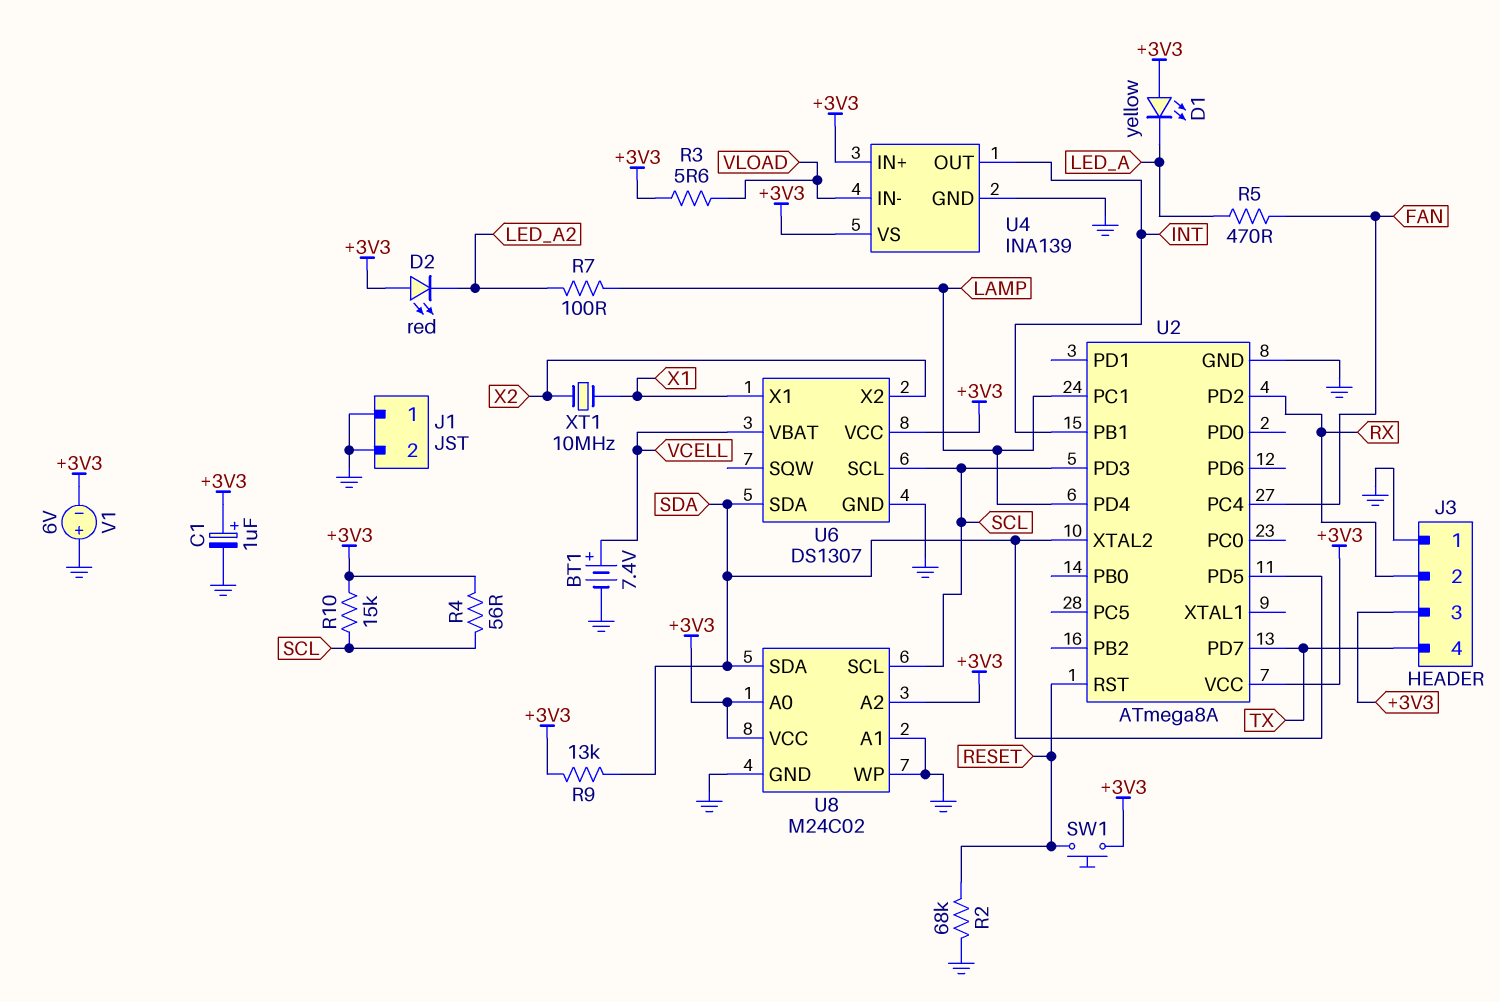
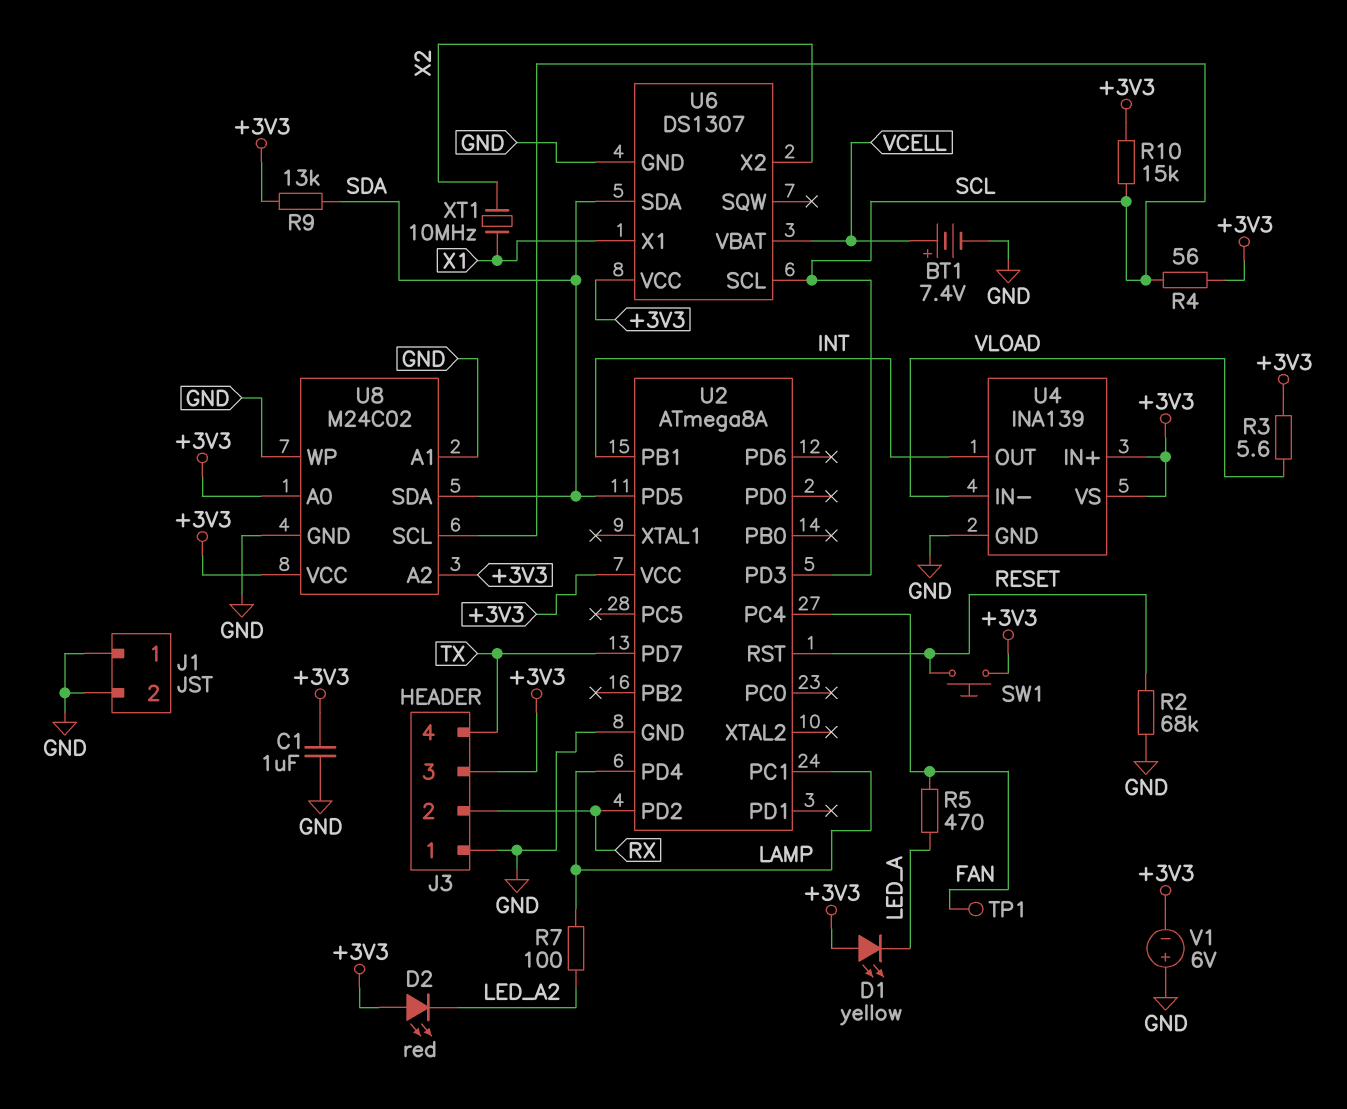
C1: 1uF (plus +3V3, minus GND) -> 1uF (+3V3, GND)
TP1: none -> test point (FAN)
U2 pin XTAL2: SDA -> none

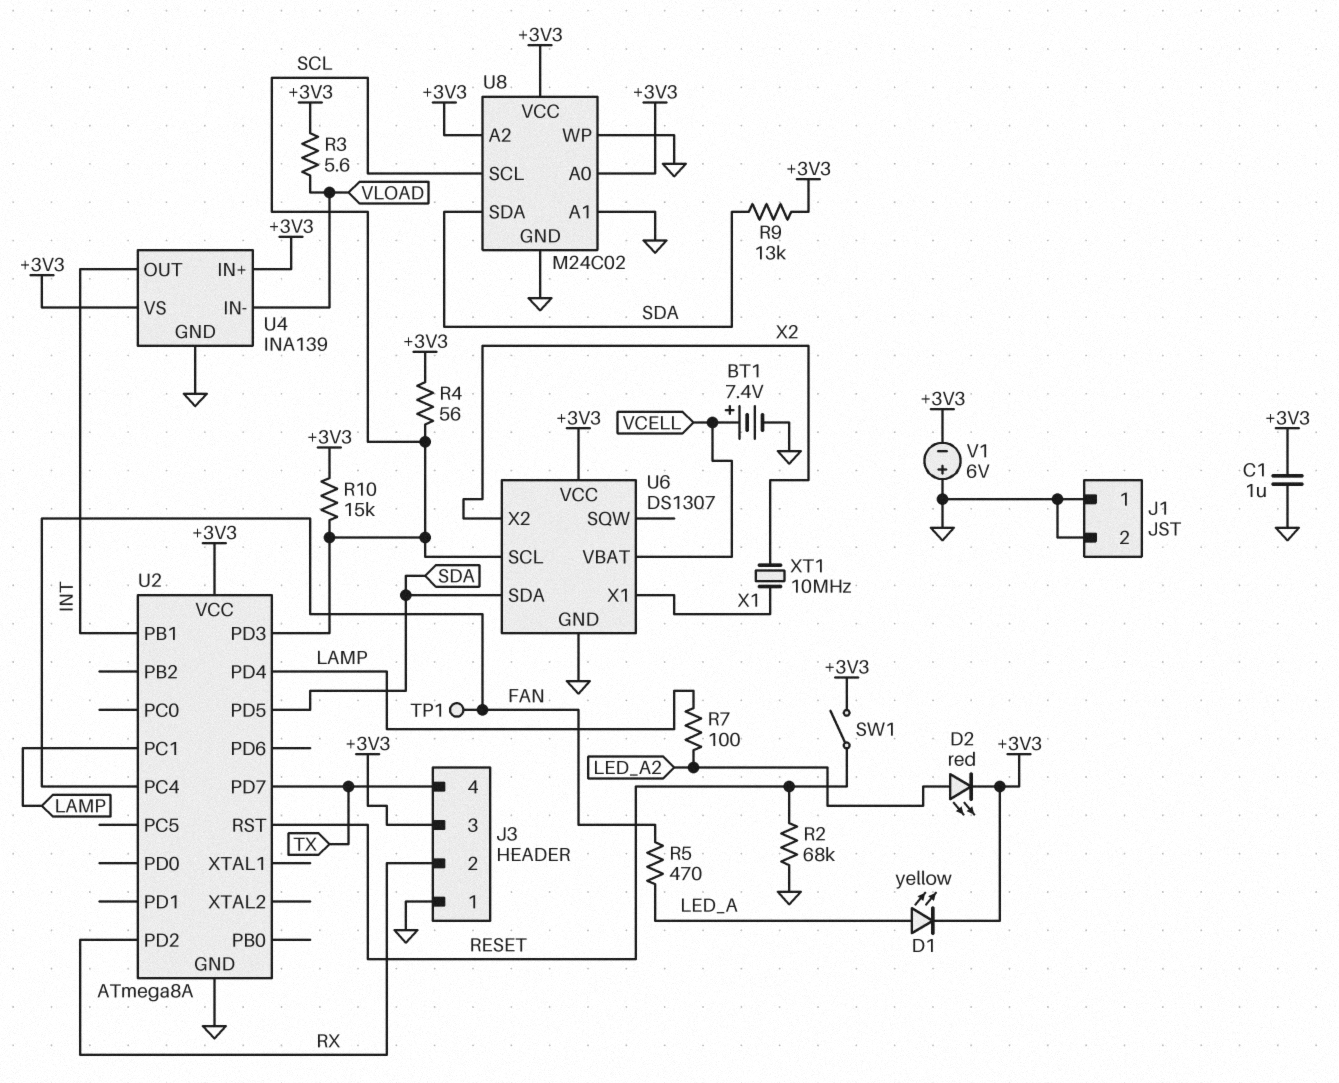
D1: LED yellow (A +3V3, K LED_A) -> LED yellow (A LED_A, K +3V3)
D2: LED red (A +3V3, K LED_A2) -> LED red (A LED_A2, K +3V3)
SW1: button (+3V3, RESET) -> switch (+3V3, RESET)

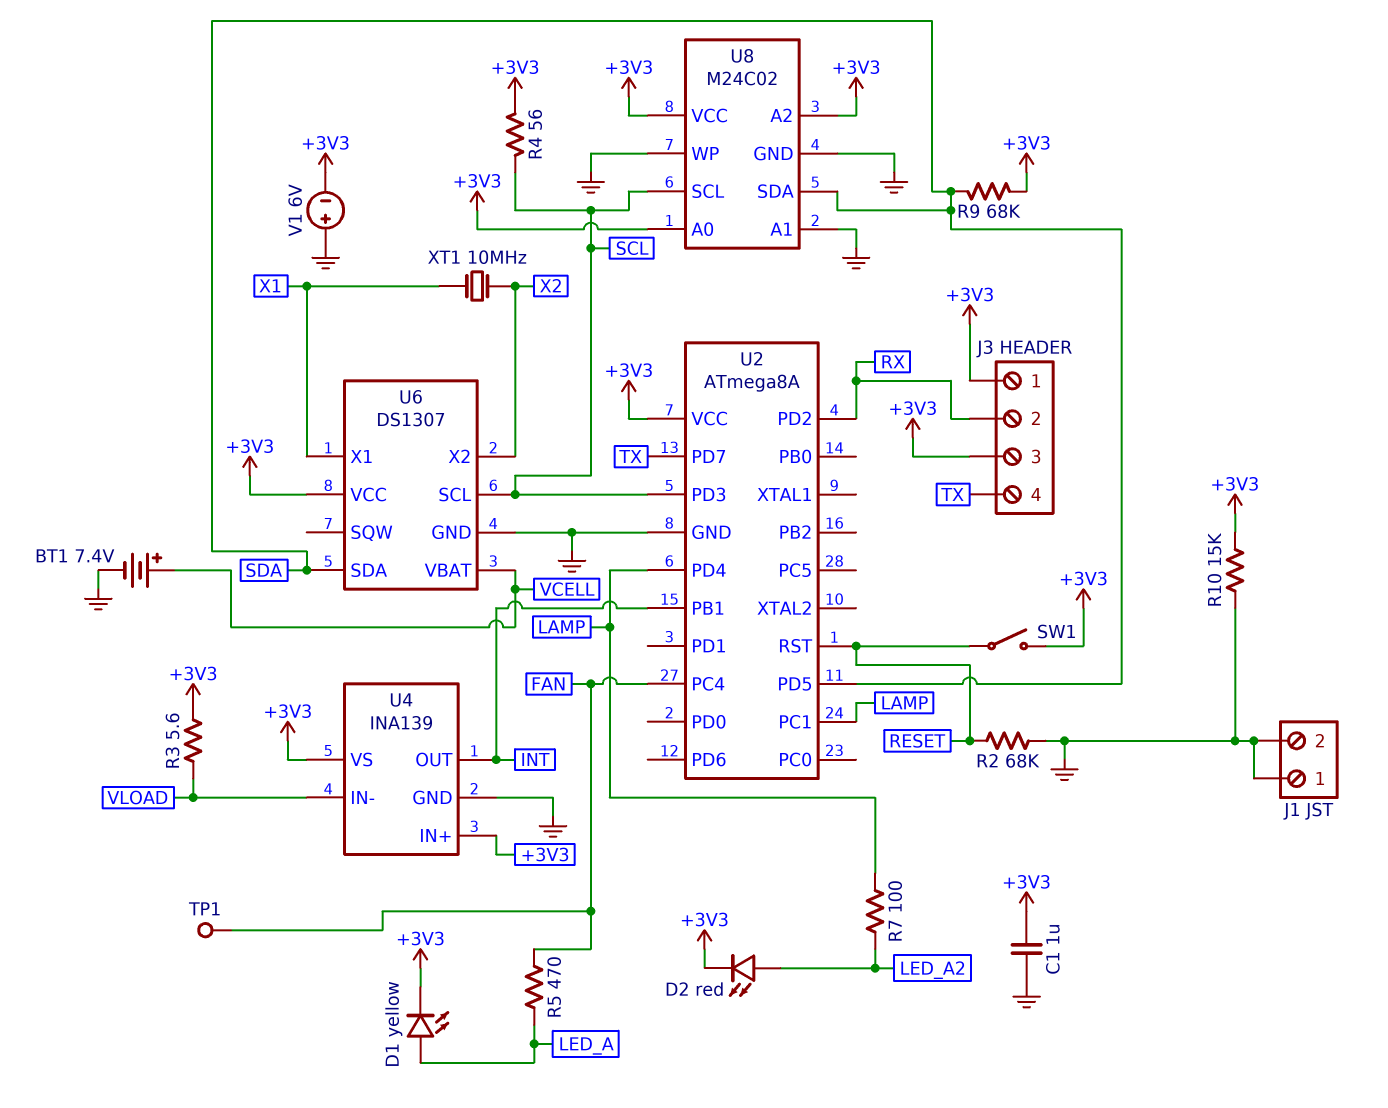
J3 pin 1: GND -> +3V3
R9: 13k (+3V3, SDA) -> 68k (+3V3, SDA)
R10: 15k (+3V3, SCL) -> 15k (+3V3, GND)

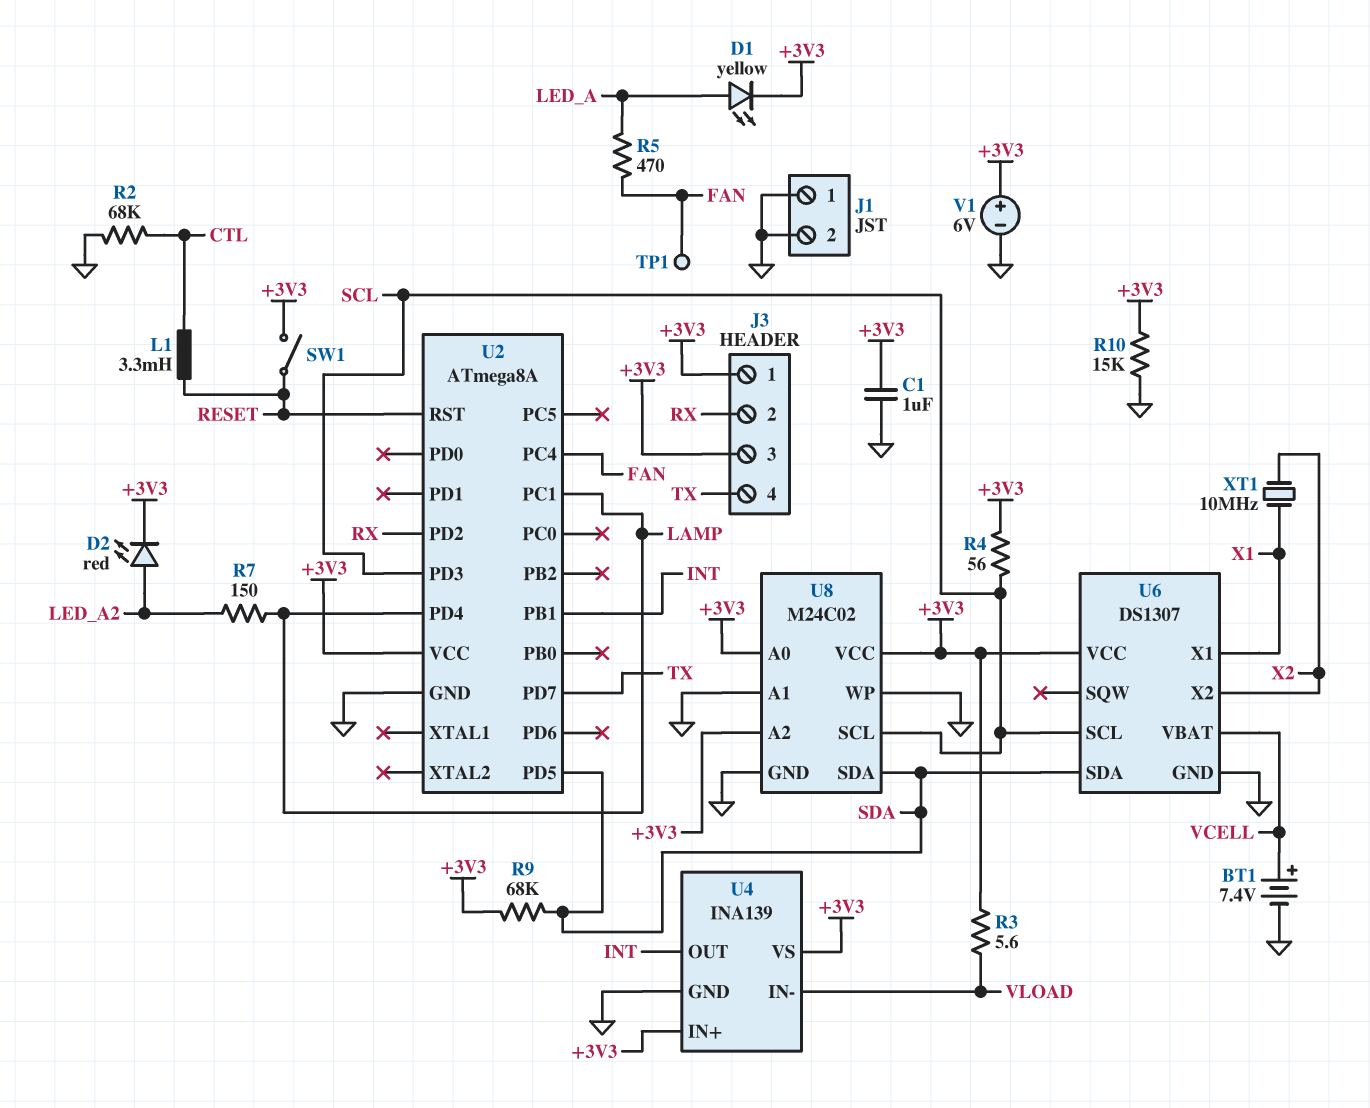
L1: none -> 3.3mH (CTL, RESET)
R2: 68k (GND, RESET) -> 68k (CTL, GND)
R7: 100 (LAMP, LED_A2) -> 150 (LAMP, LED_A2)
V1: 6V (plus GND, minus +3V3) -> 6V (plus +3V3, minus GND)

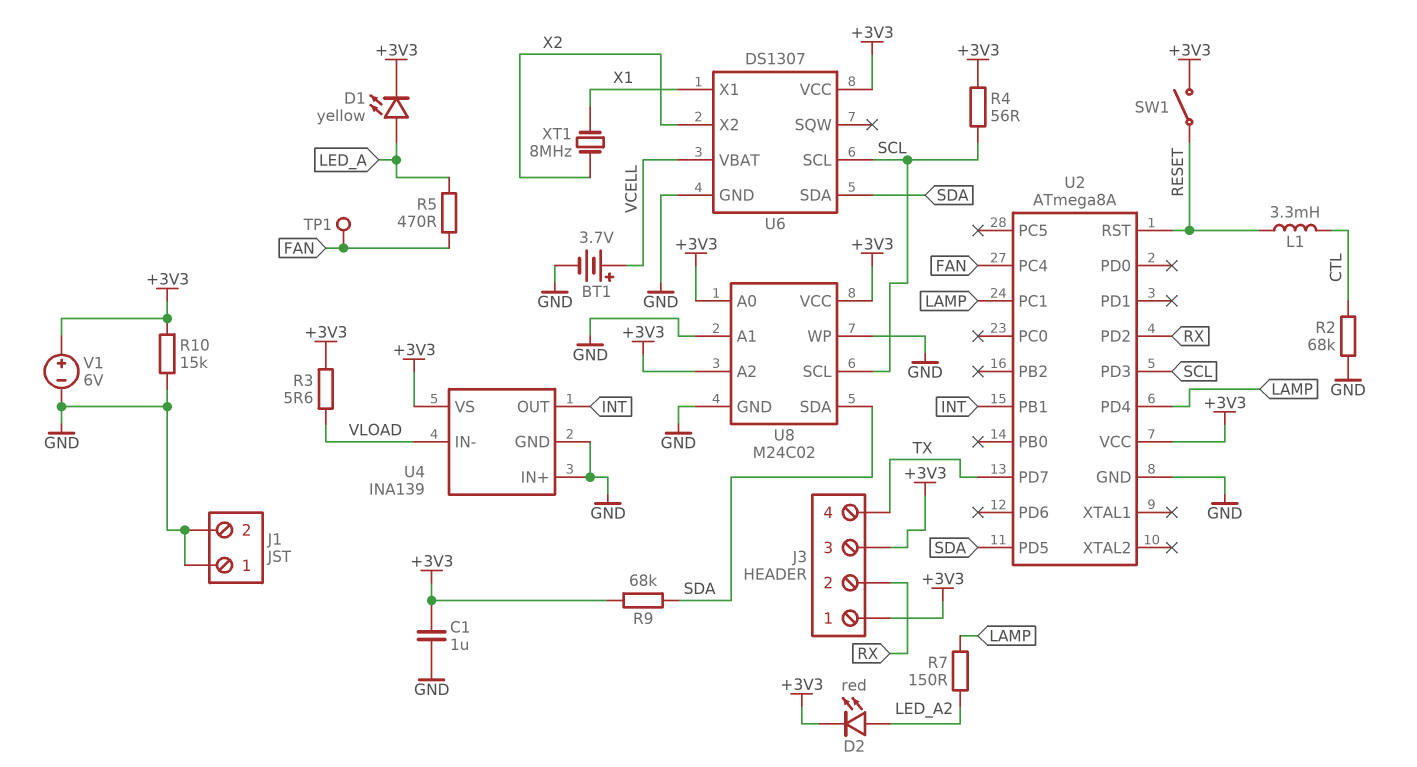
BT1: 7.4V (plus VCELL, minus GND) -> 3.7V (plus VCELL, minus GND)
U4 pin IN+: +3V3 -> GND
XT1: 10MHz (X1, X2) -> 8MHz (X1, X2)

